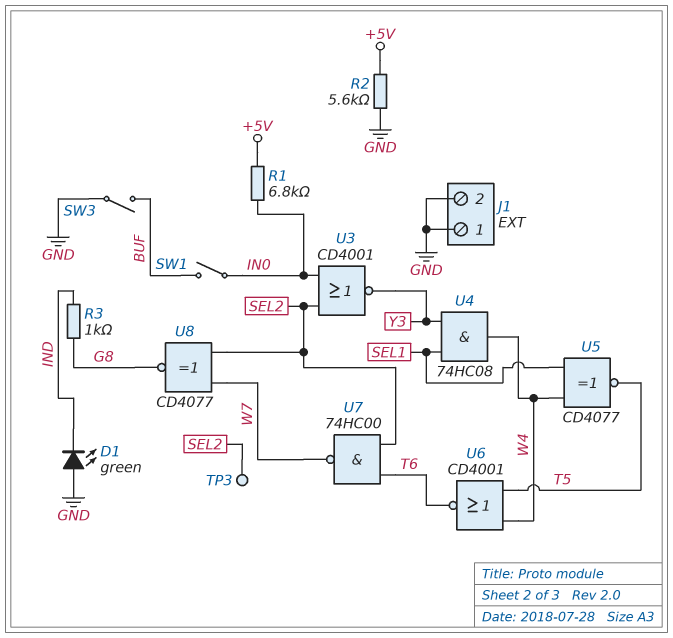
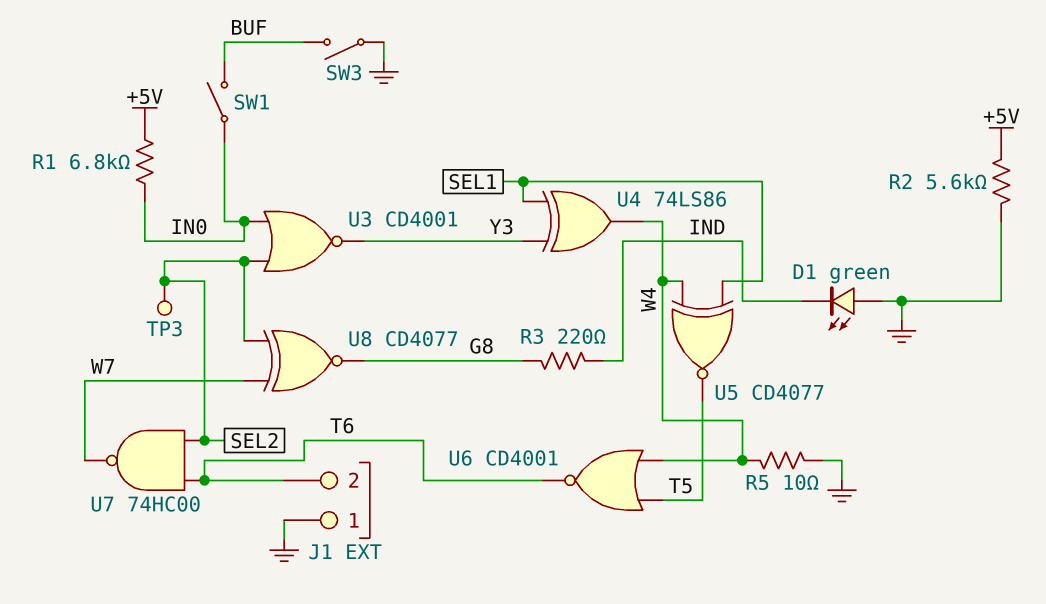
J1 pin 2: GND -> T6
R3: 1k (G8, IND) -> 220 (G8, IND)
R5: none -> 10 (GND, W4)
U4: AND 74HC08 (in SEL1, in Y3, out W4) -> XOR 74LS86 (in SEL1, in Y3, out W4)

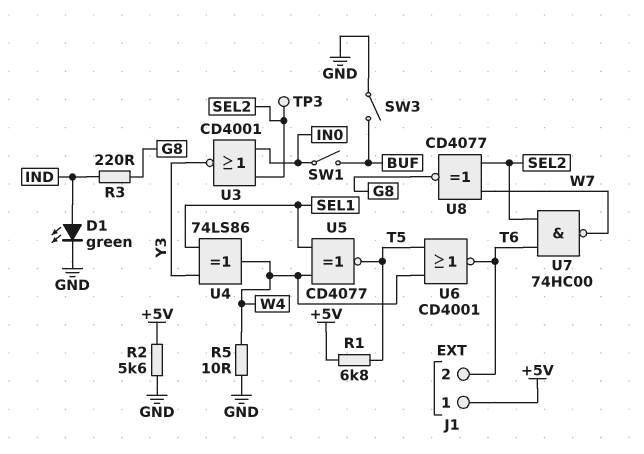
D1: LED green (A GND, K IND) -> LED green (A IND, K GND)
J1 pin 1: GND -> +5V
R1: 6.8k (+5V, IN0) -> 6.8k (+5V, T5)

